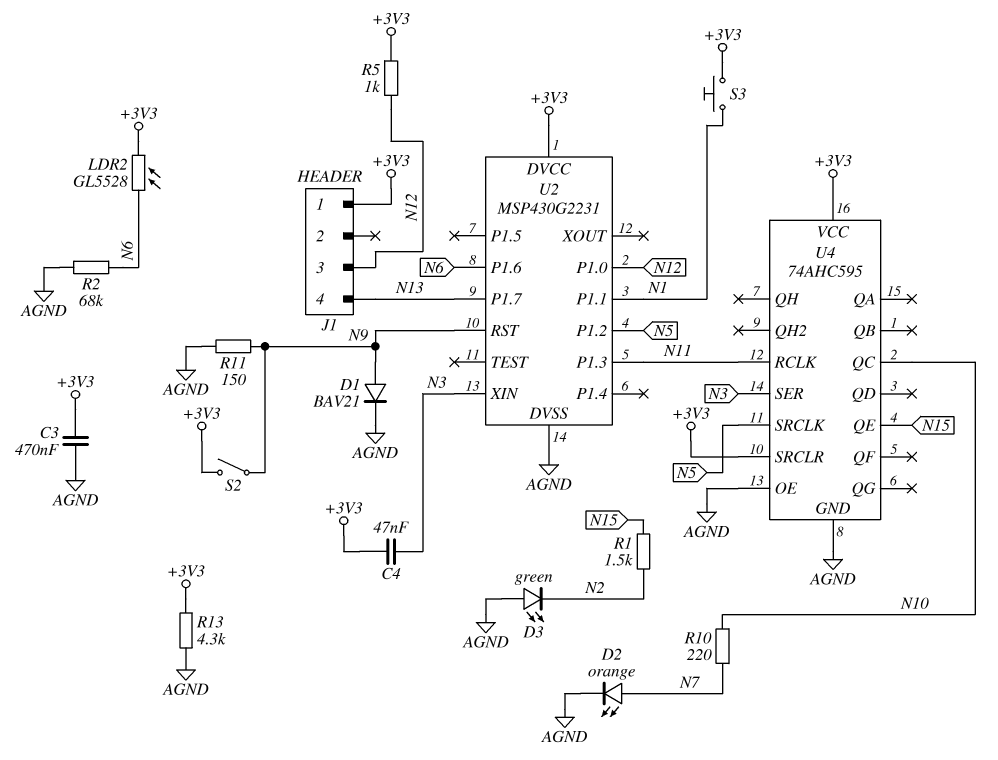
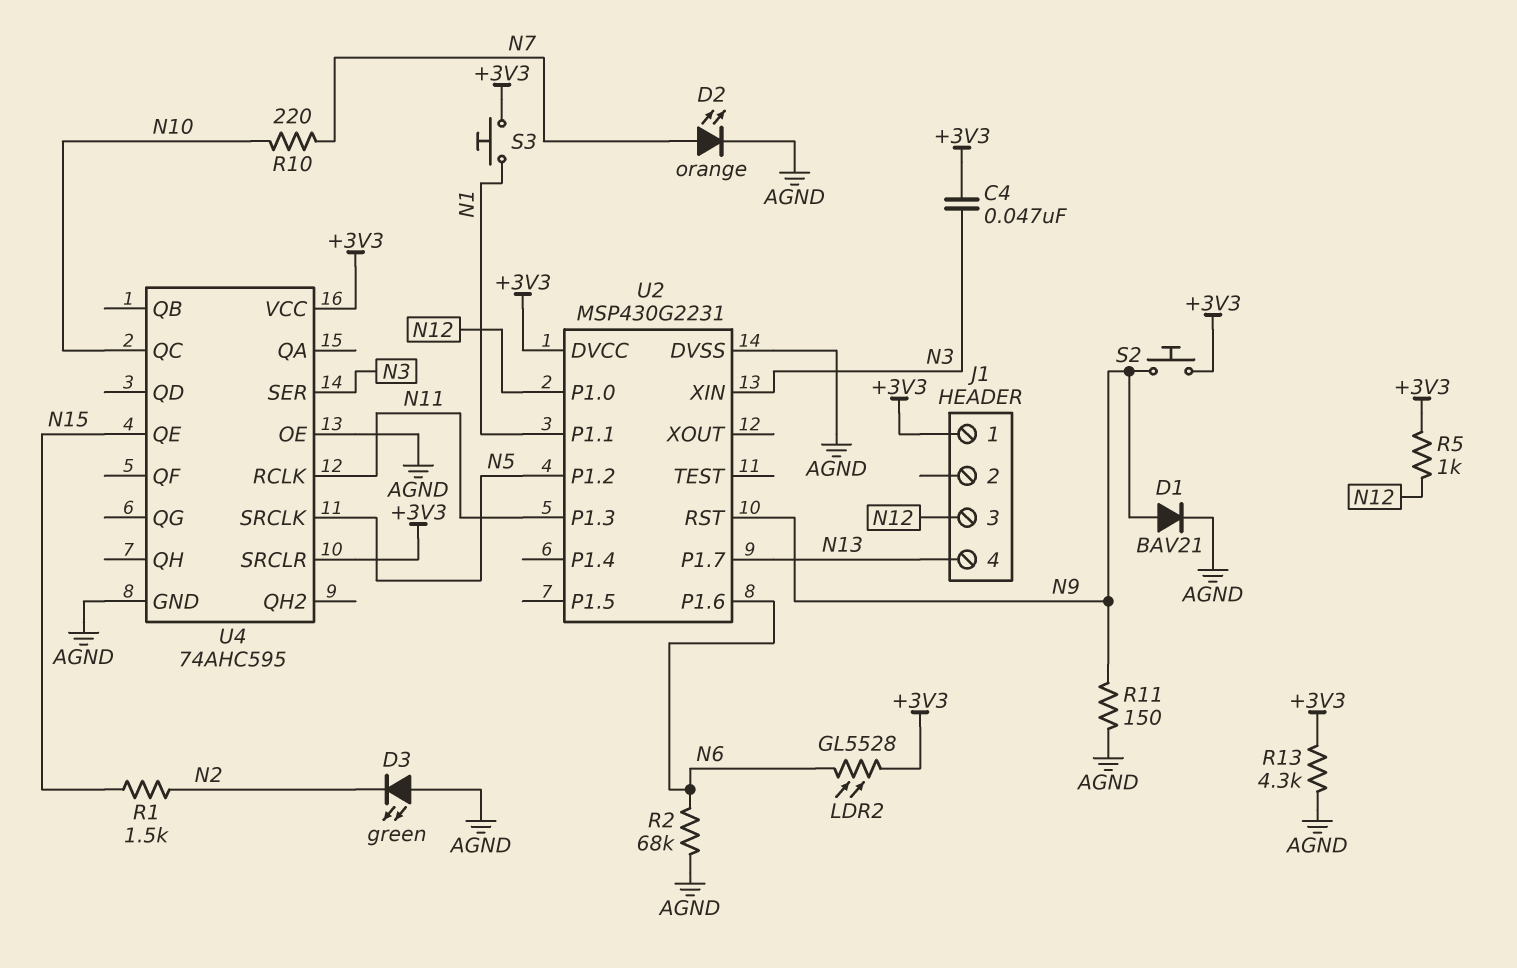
C3: 470nF (+3V3, AGND) -> none
S2: switch (+3V3, N9) -> button (+3V3, N9)

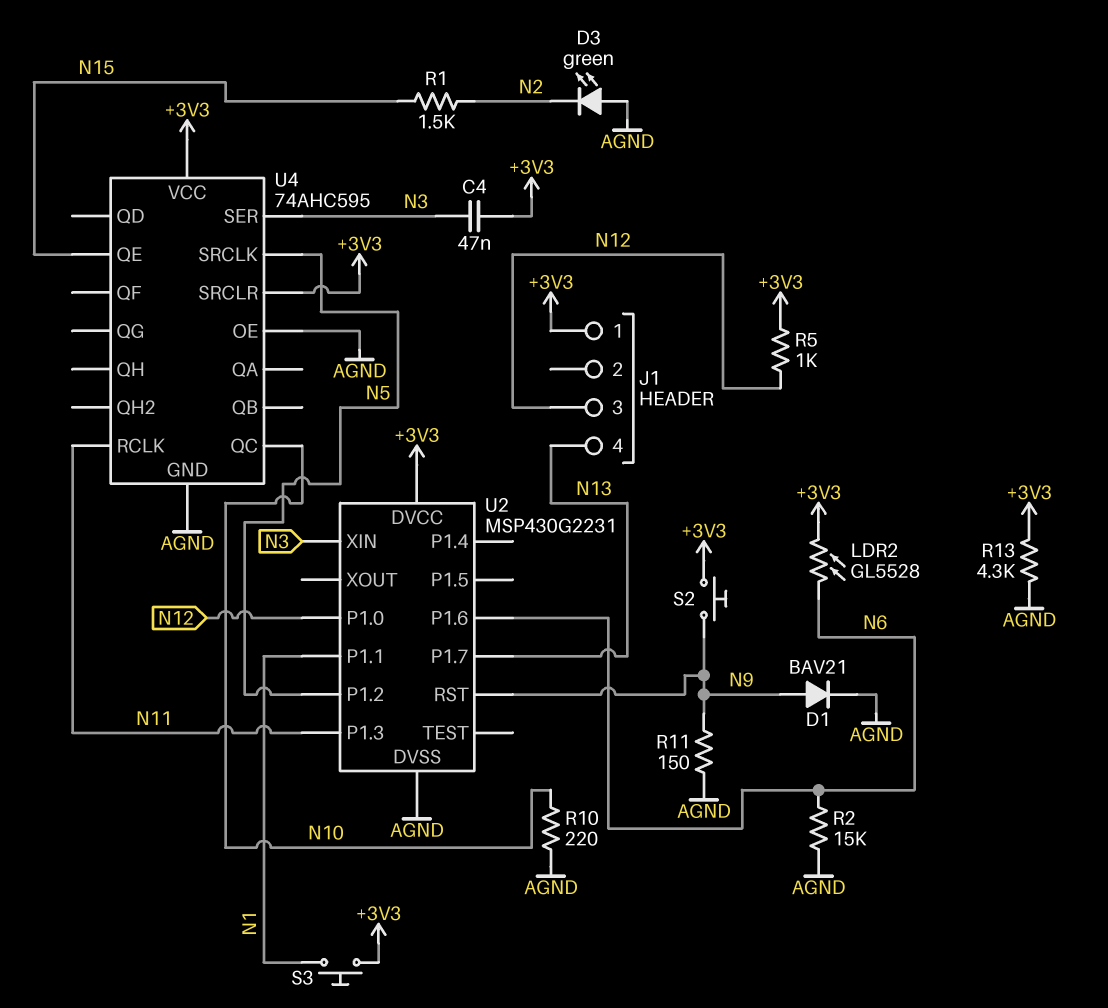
D2: LED orange (A N7, K AGND) -> none
R2: 68k (AGND, N6) -> 15k (AGND, N6)
R10: 220 (N7, N10) -> 220 (AGND, N10)

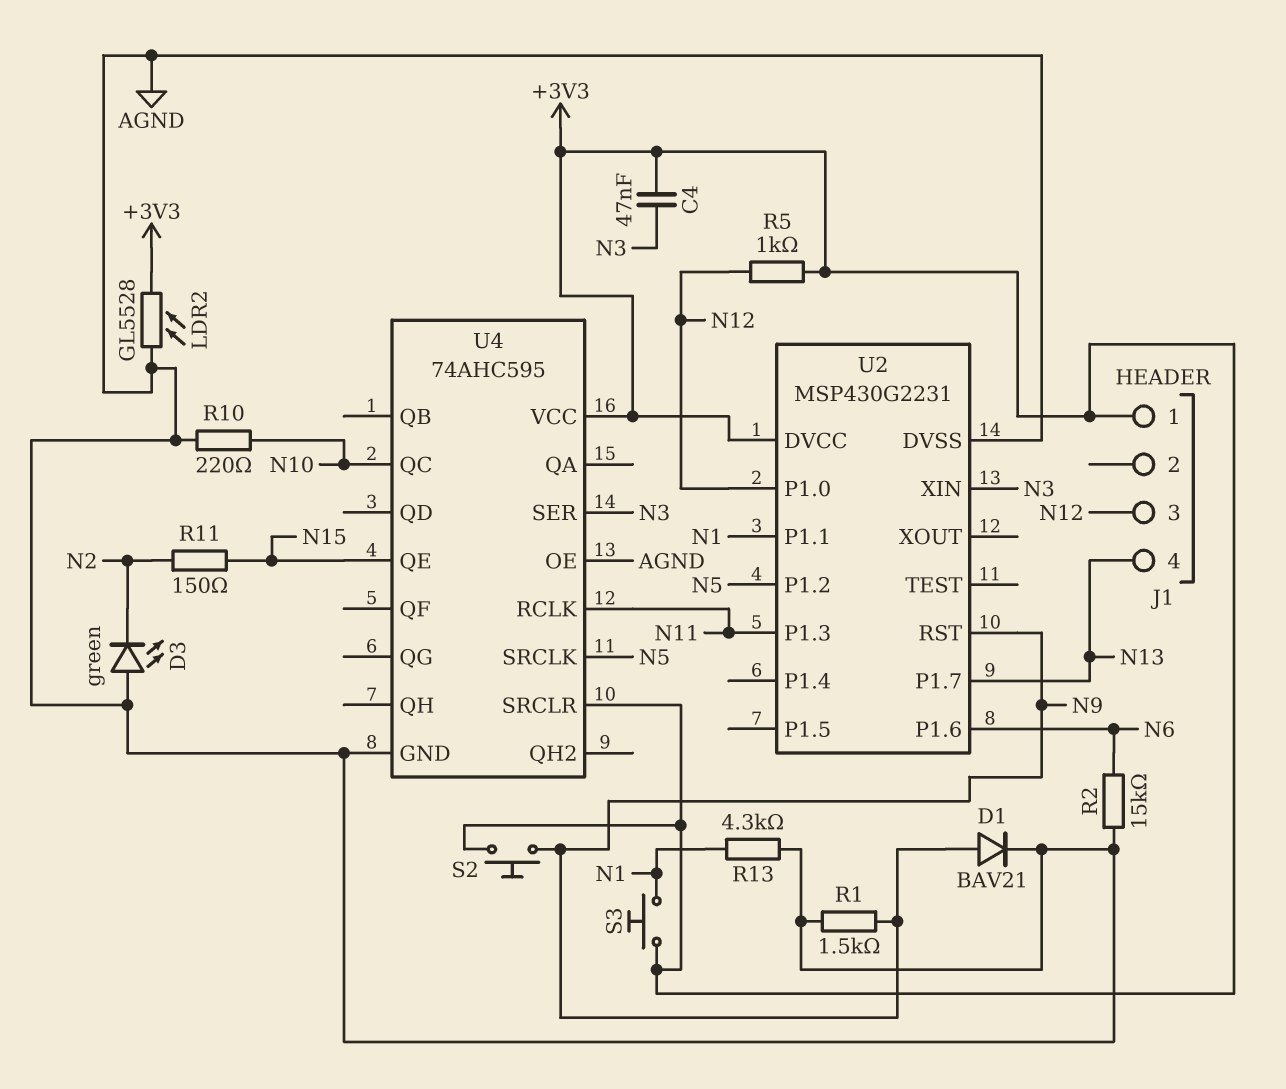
LDR2: GL5528 (+3V3, N6) -> GL5528 (+3V3, AGND)
R1: 1.5k (N2, N15) -> 1.5k (AGND, N9)
R11: 150 (AGND, N9) -> 150 (N2, N15)
R13: 4.3k (+3V3, AGND) -> 4.3k (AGND, N1)

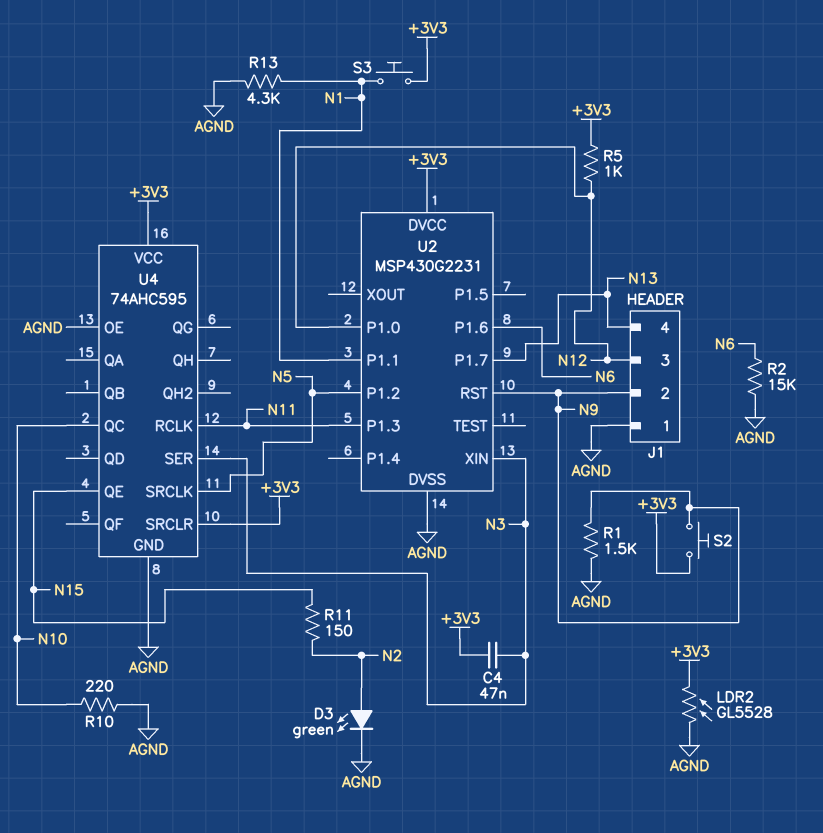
D1: diode BAV21 (A N9, K AGND) -> none
D3: LED green (A AGND, K N2) -> LED green (A N2, K AGND)
J1 pin 1: +3V3 -> AGND
J1 pin 2: none -> N9

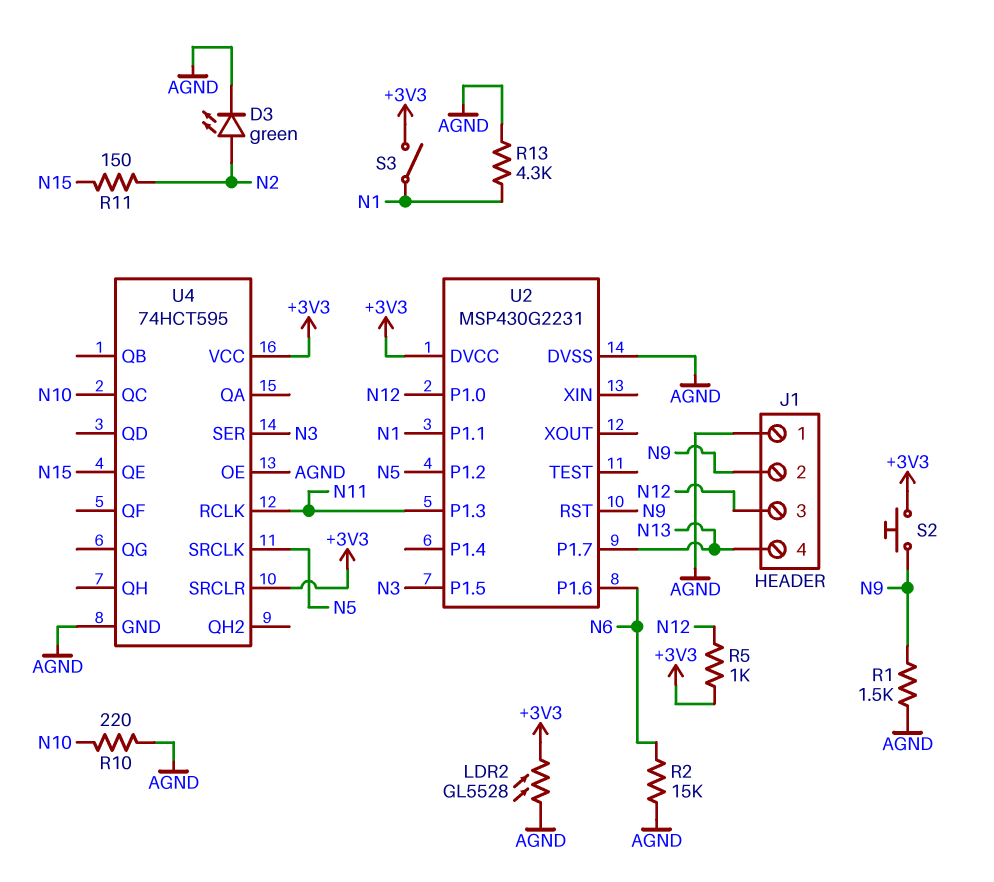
C4: 47nF (+3V3, N3) -> none
S3: button (+3V3, N1) -> switch (+3V3, N1)
U2 pin P1.5: none -> N3
U2 pin XIN: N3 -> none
U4: 74AHC595 -> 74HCT595

